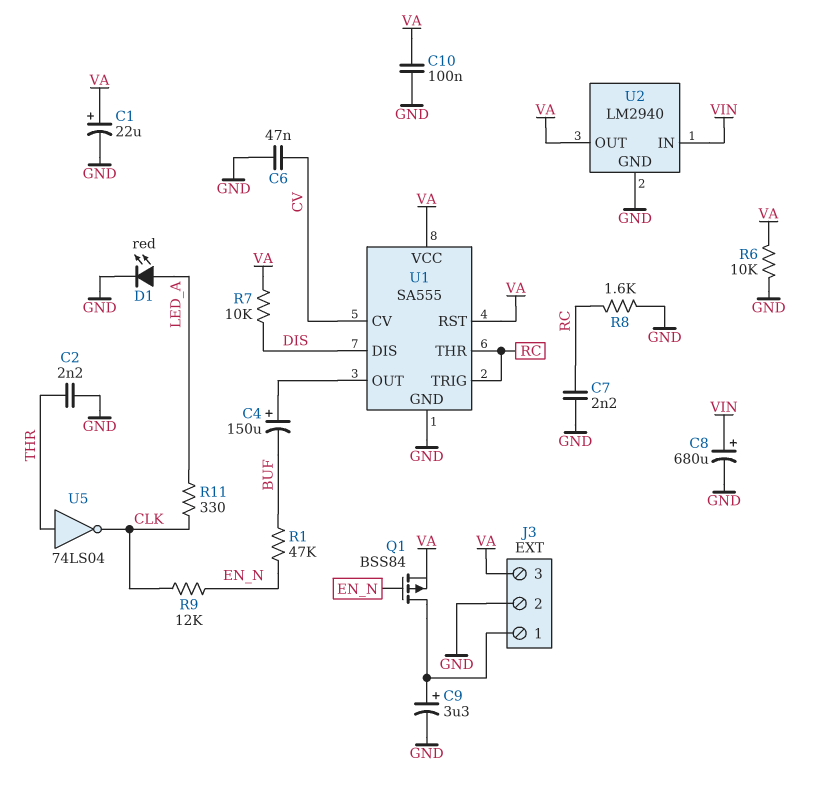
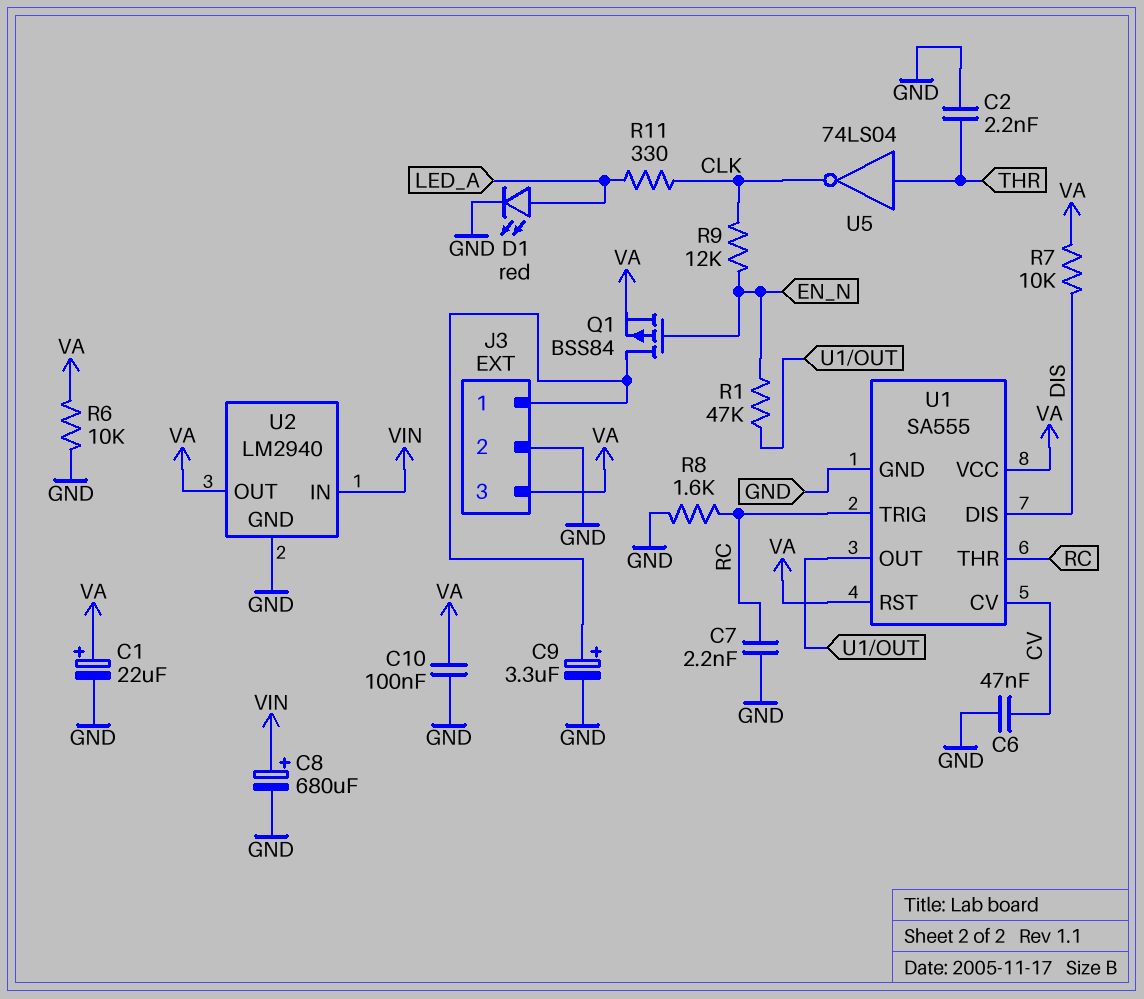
C4: 150uF (plus U1/OUT, minus BUF) -> none
R1: 47k (BUF, EN_N) -> 47k (EN_N, U1/OUT)

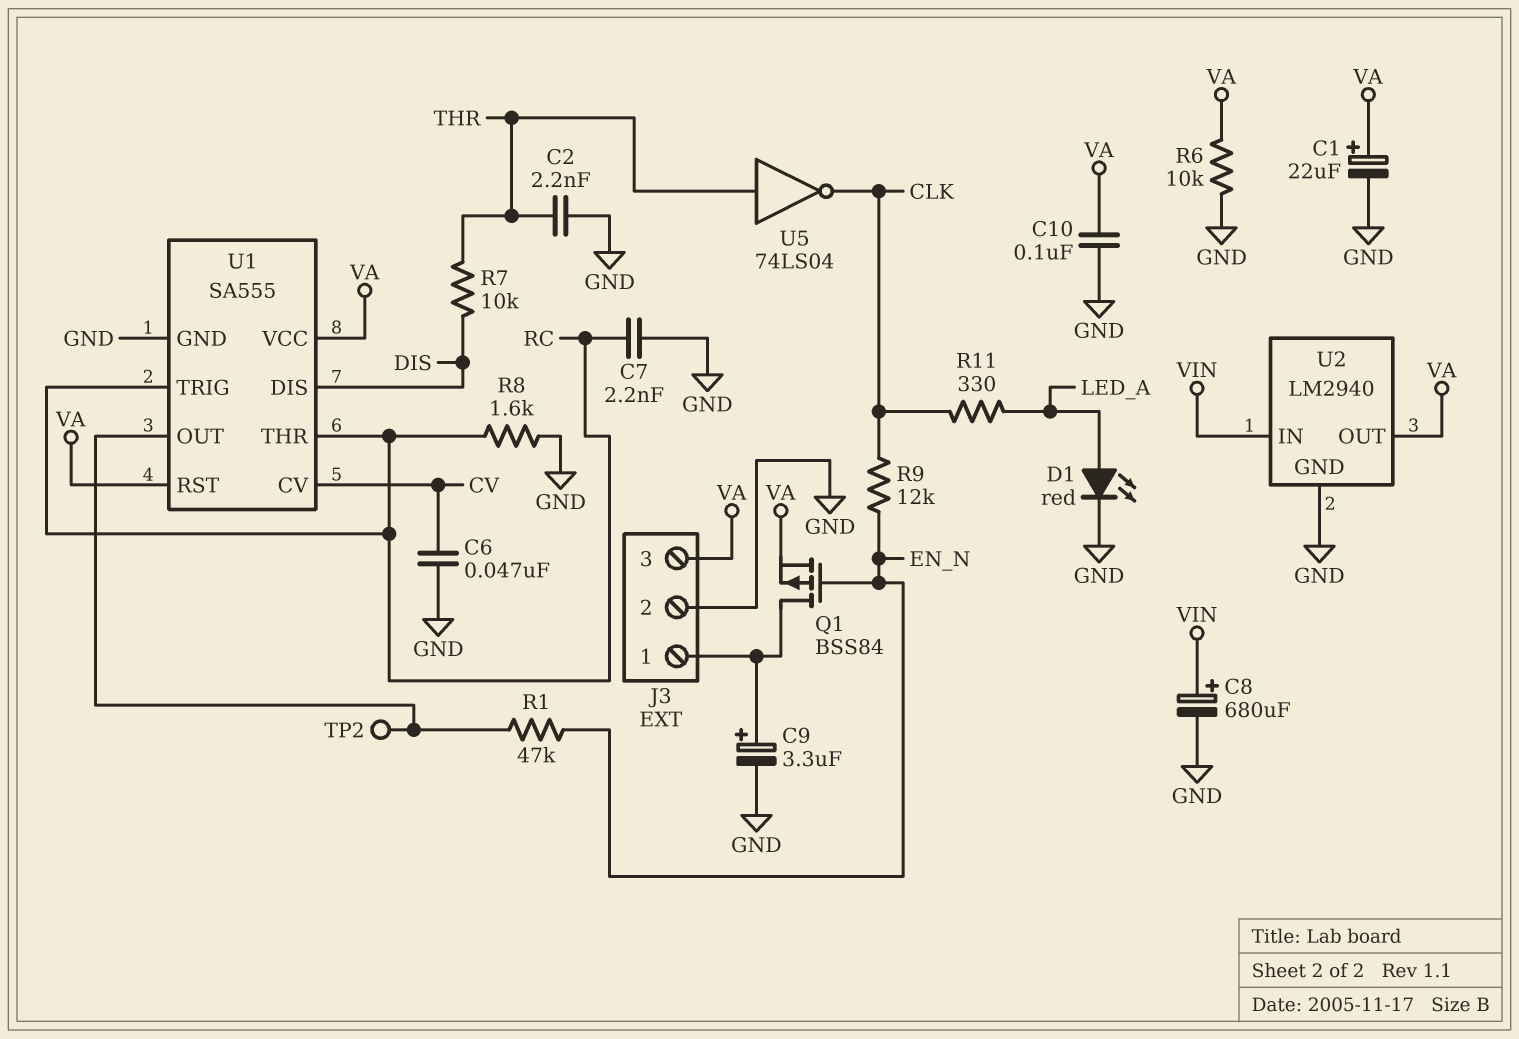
R7: 10k (DIS, VA) -> 10k (DIS, THR)
TP2: none -> test point (U1/OUT)

